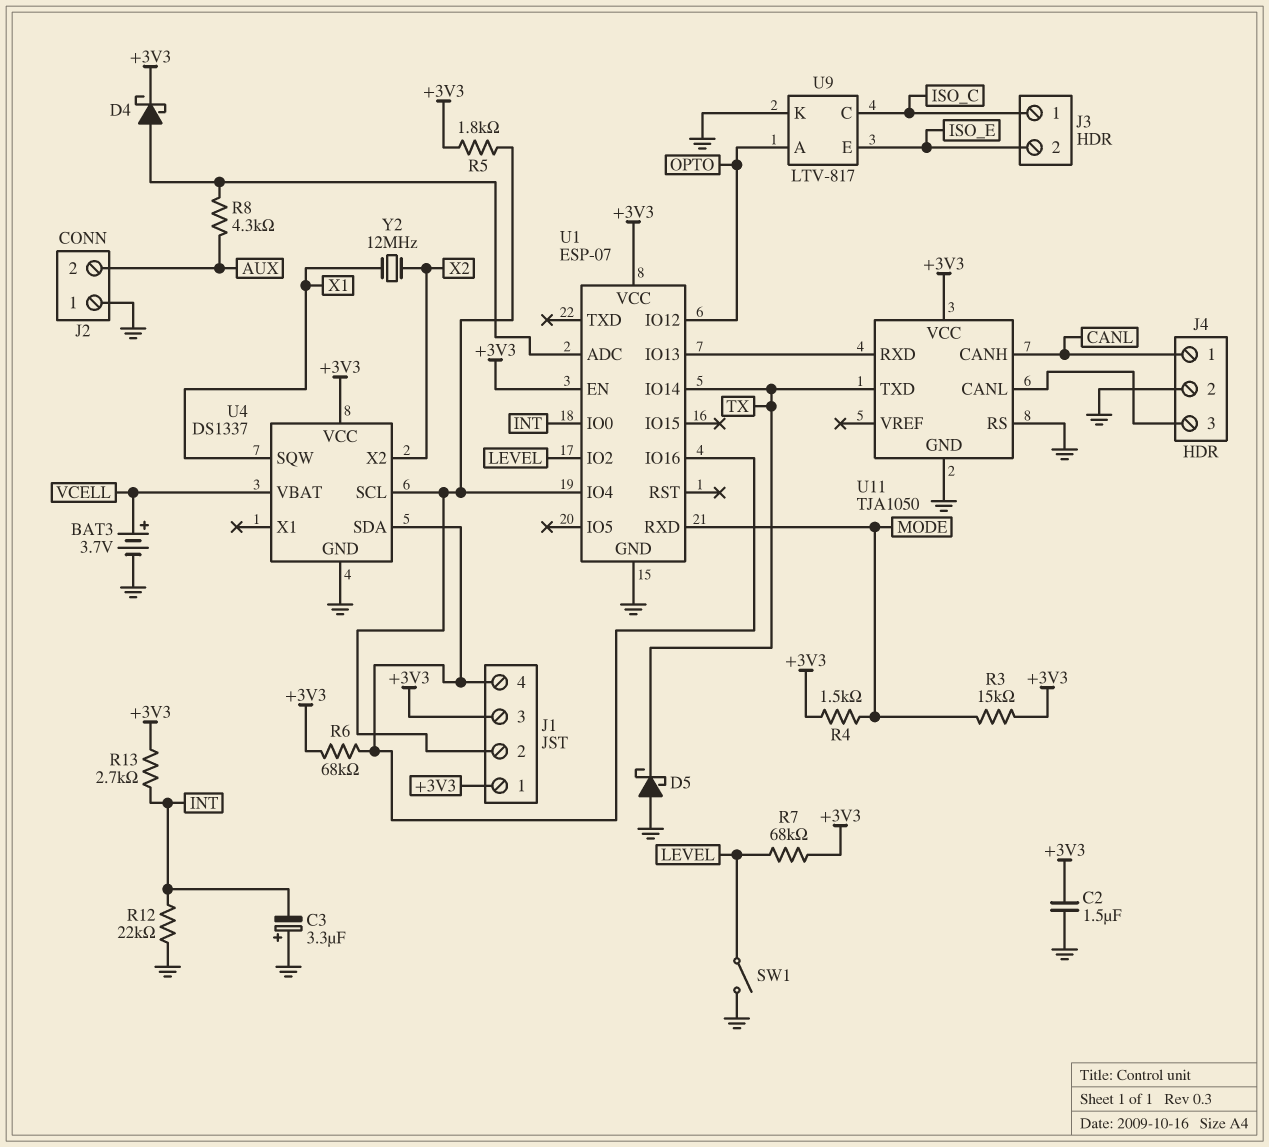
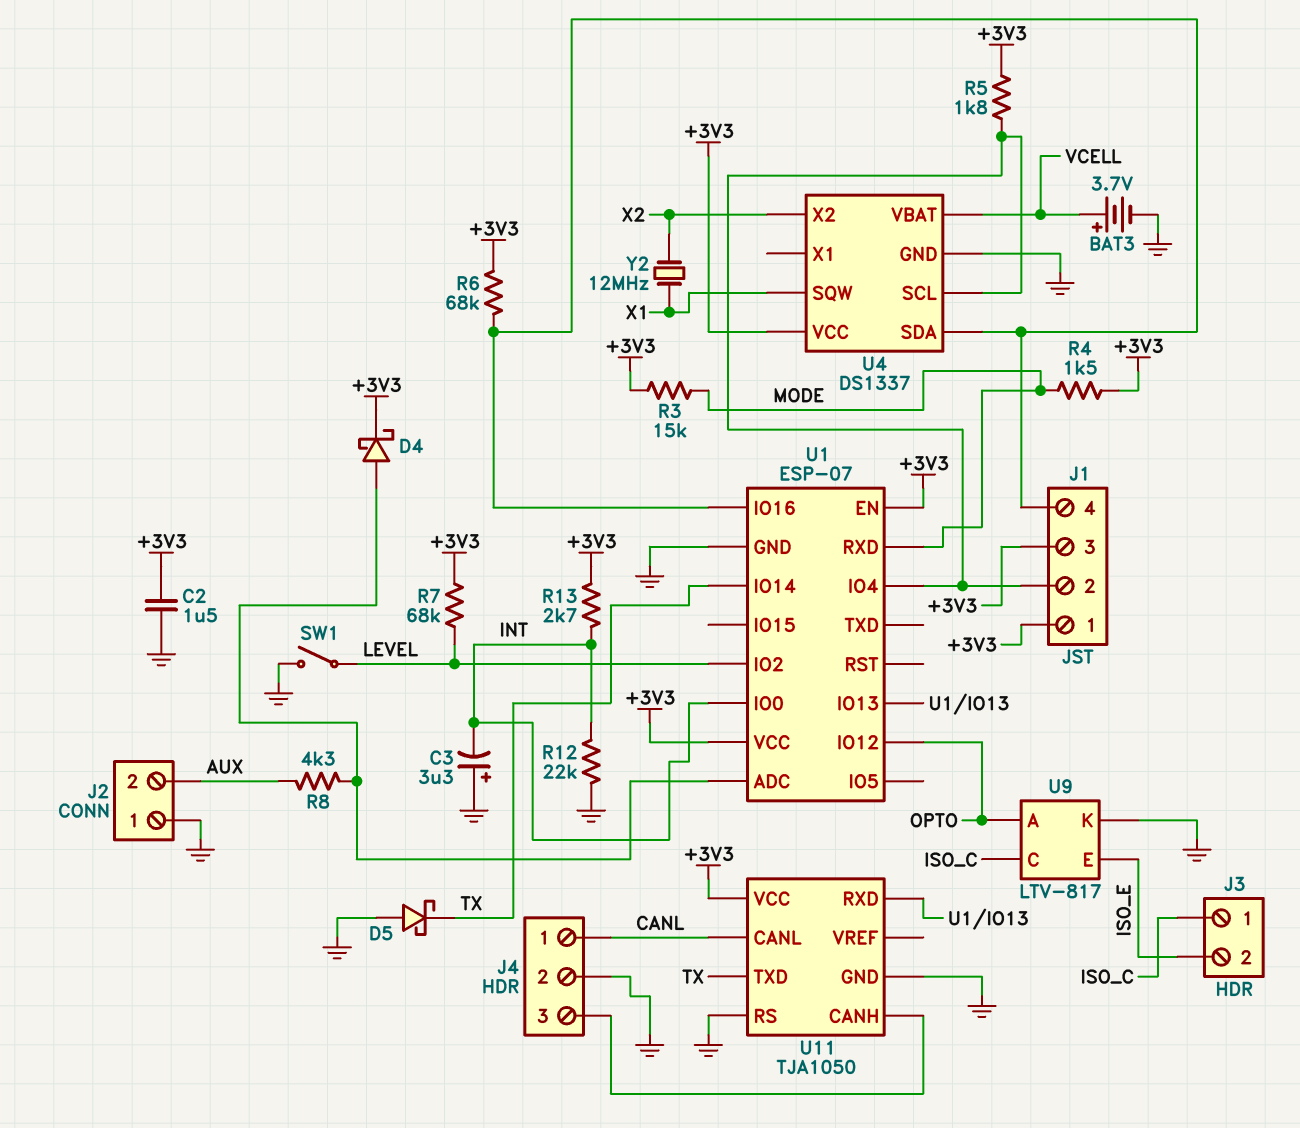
U11 pin CANH: CANL -> J4/3
U11 pin CANL: J4/3 -> CANL

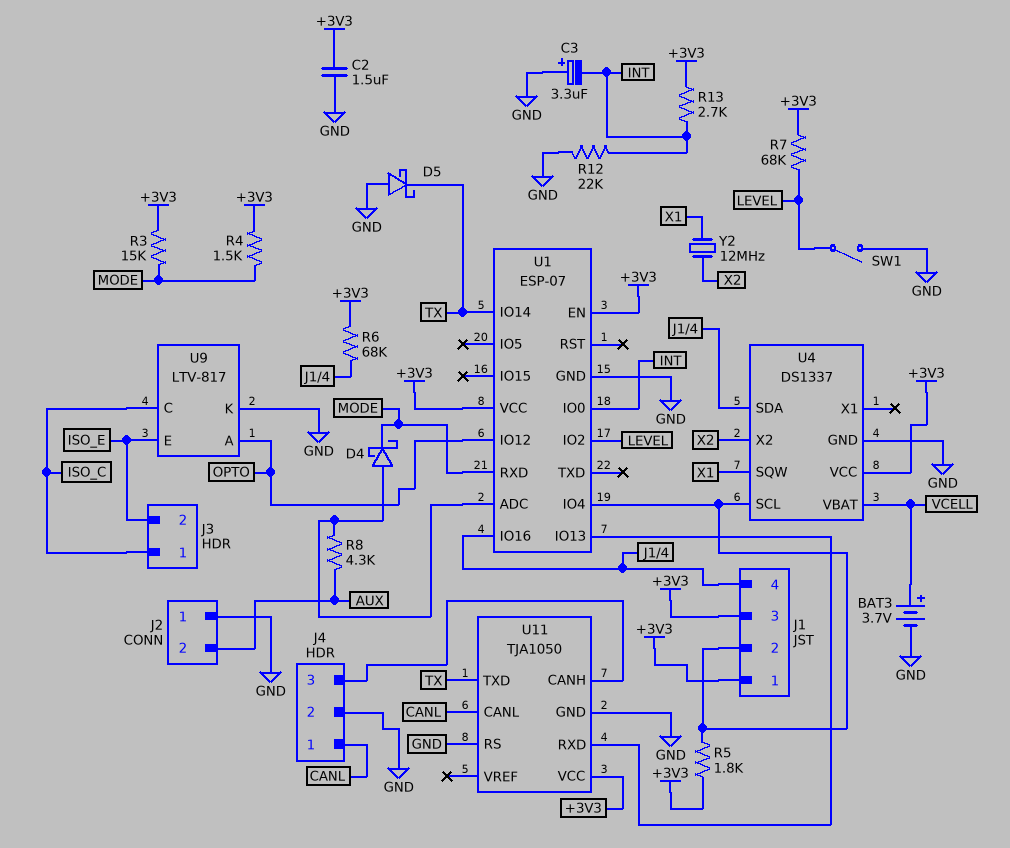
D4: schottky (A U1/ADC, K +3V3) -> schottky (A U1/ADC, K MODE)

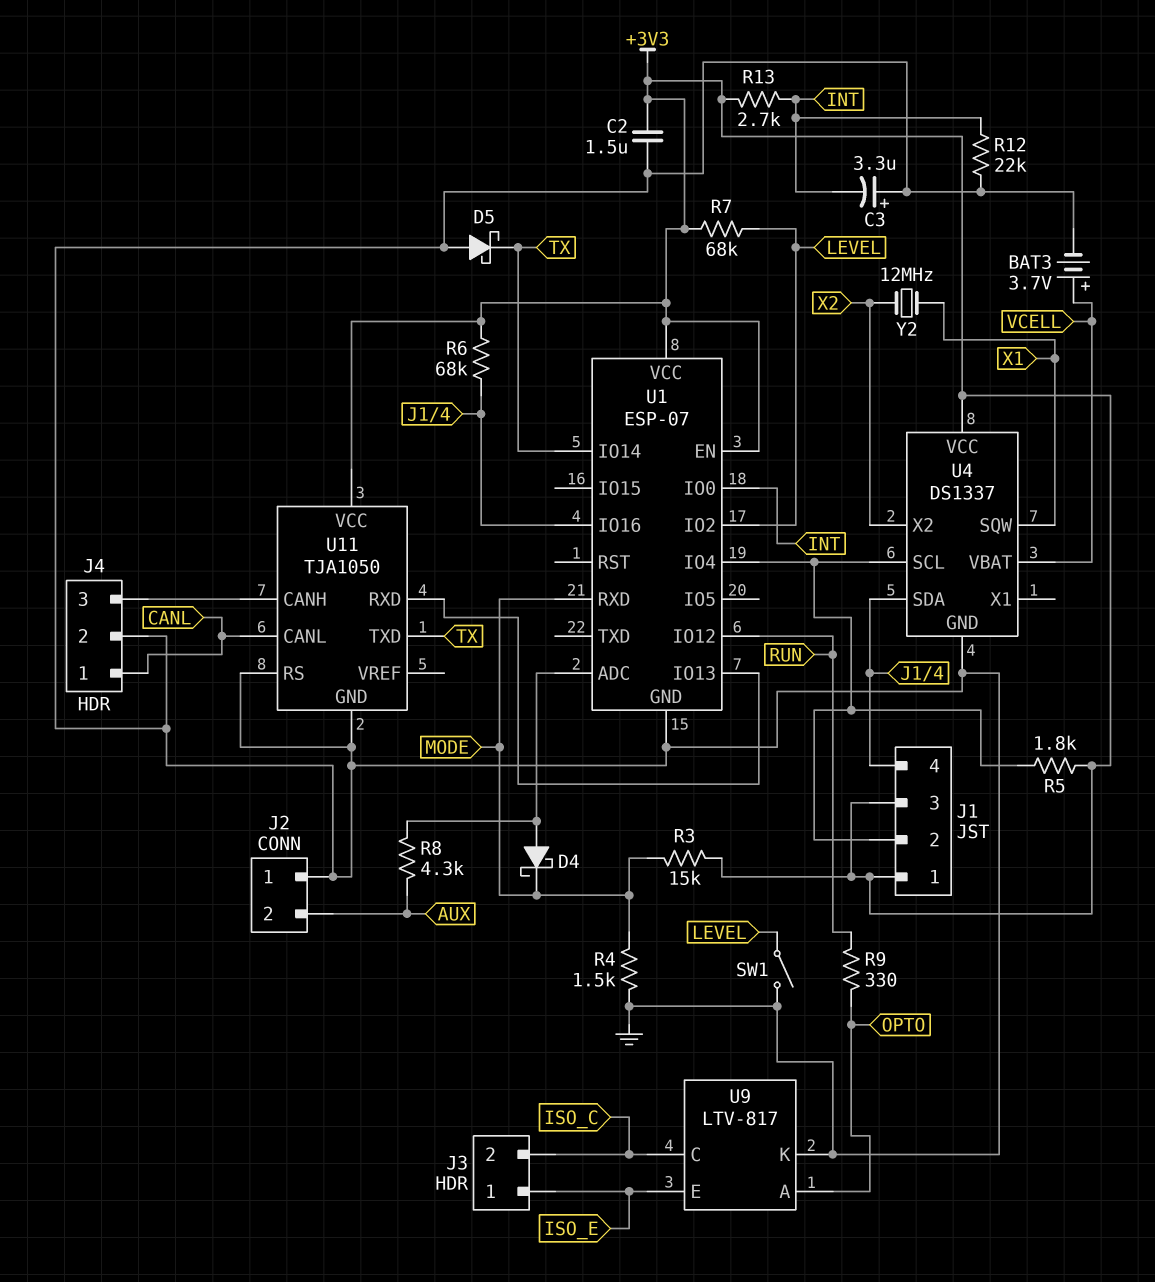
J3 pin 1: ISO_C -> ISO_E
J3 pin 2: ISO_E -> ISO_C
R4: 1.5k (+3V3, MODE) -> 1.5k (GND, MODE)
R9: none -> 330 (OPTO, RUN)
U1 pin IO12: OPTO -> RUN

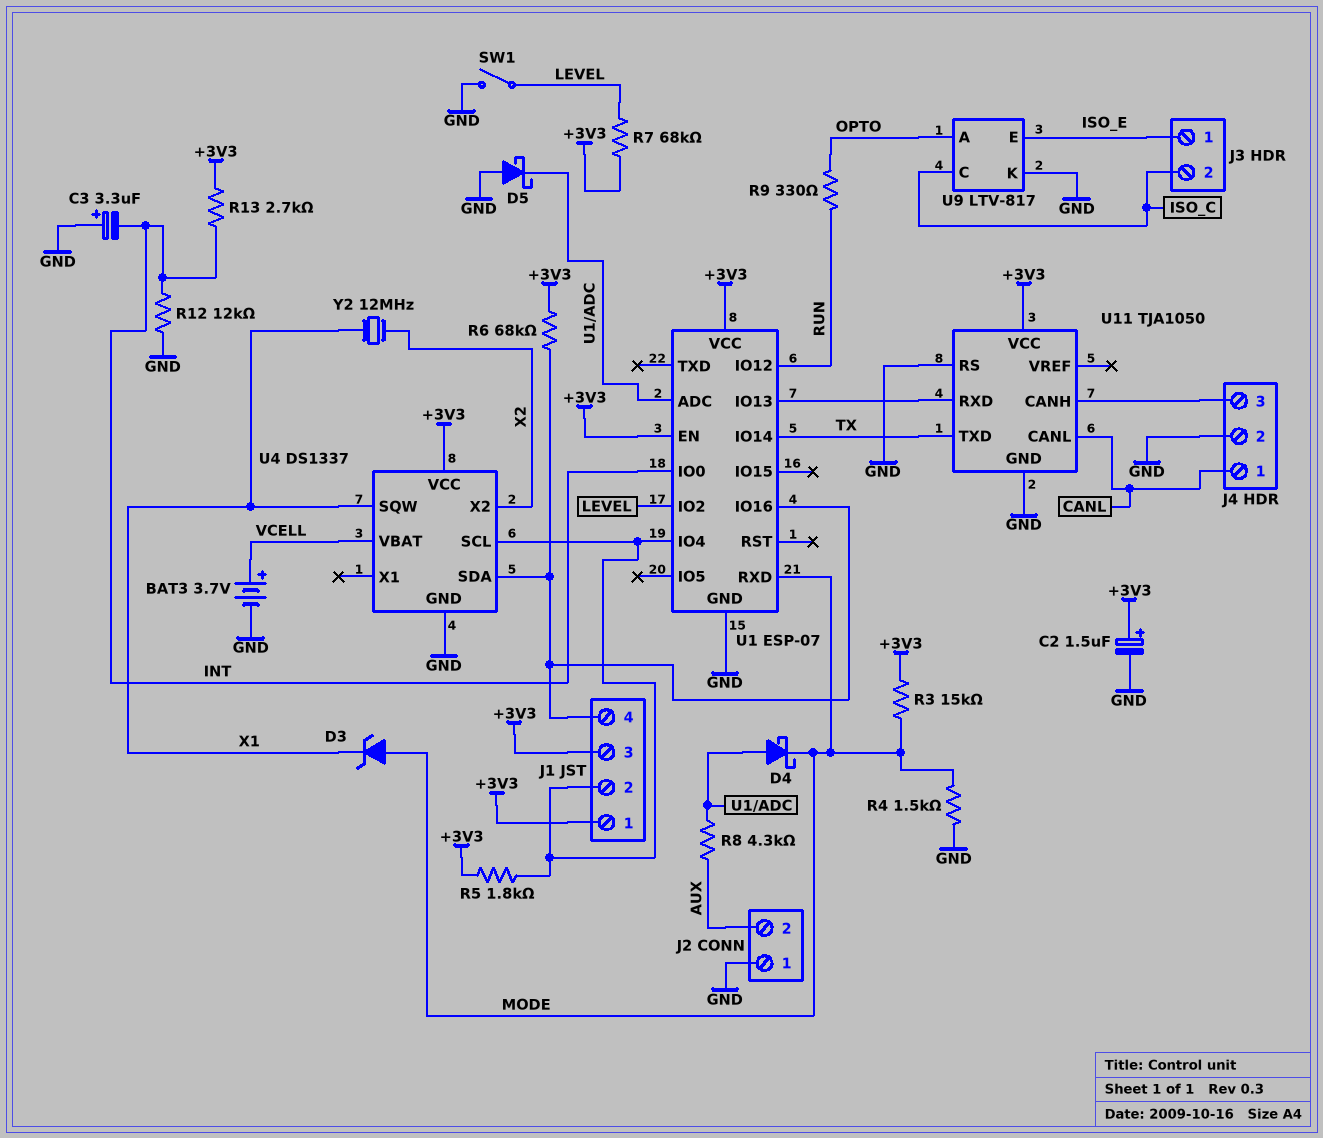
C2: 1.5uF (+3V3, GND) -> 1.5uF (plus +3V3, minus GND)
D3: none -> zener (A MODE, K X1)
D5: schottky (A GND, K TX) -> schottky (A GND, K U1/ADC)
R12: 22k (GND, INT) -> 12k (GND, INT)

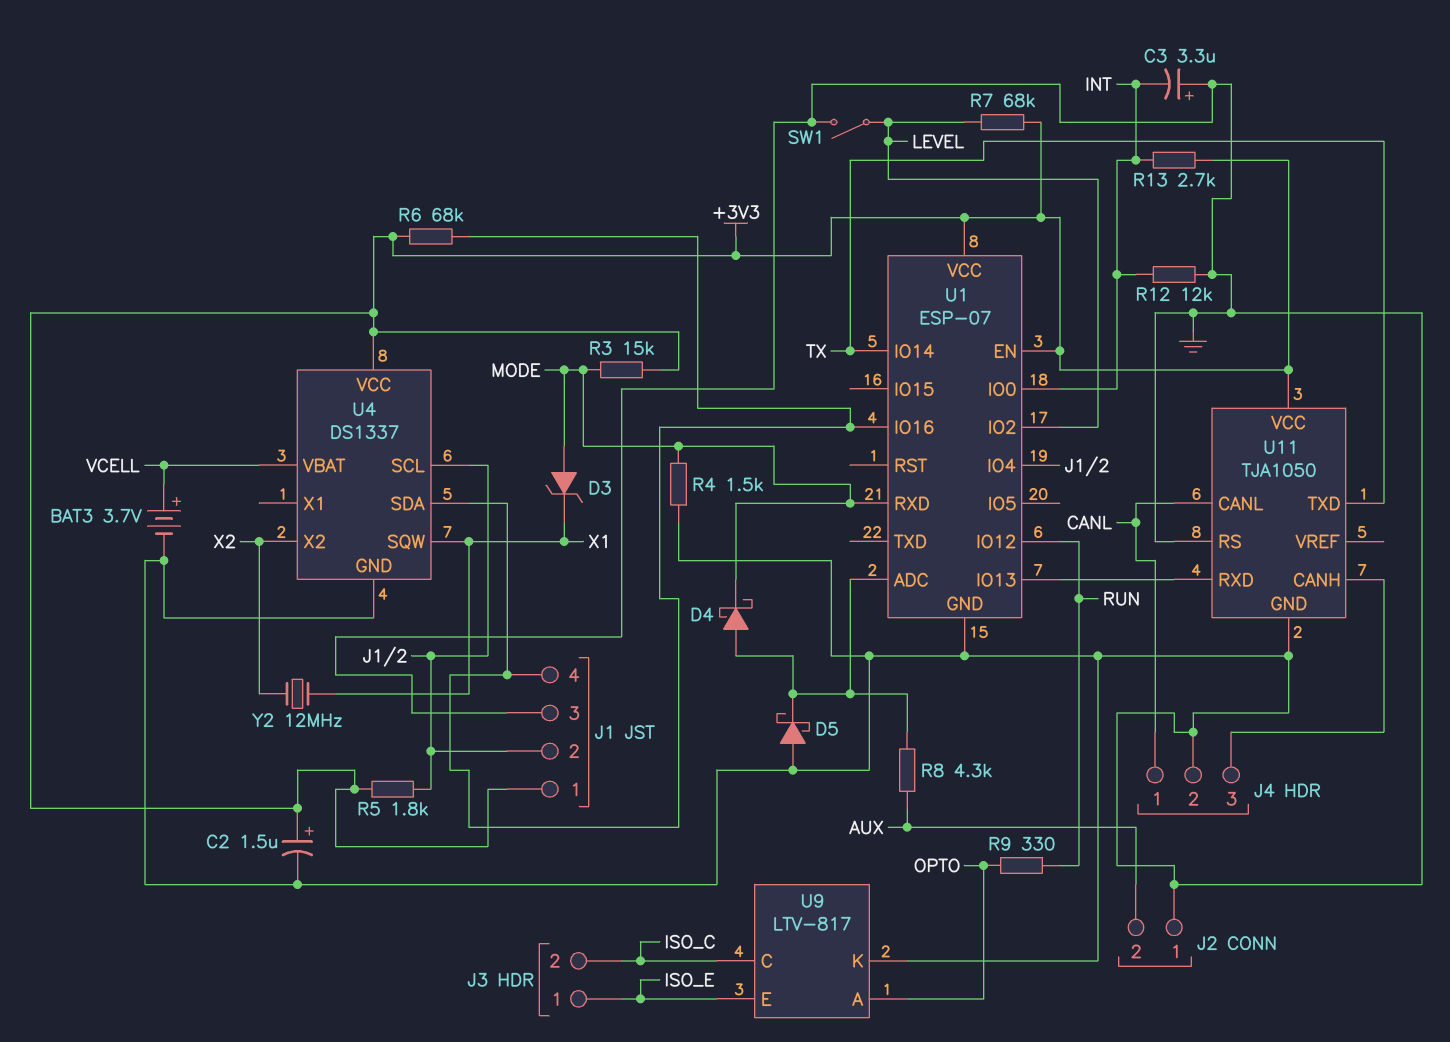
J1 pin 3: +3V3 -> GND

